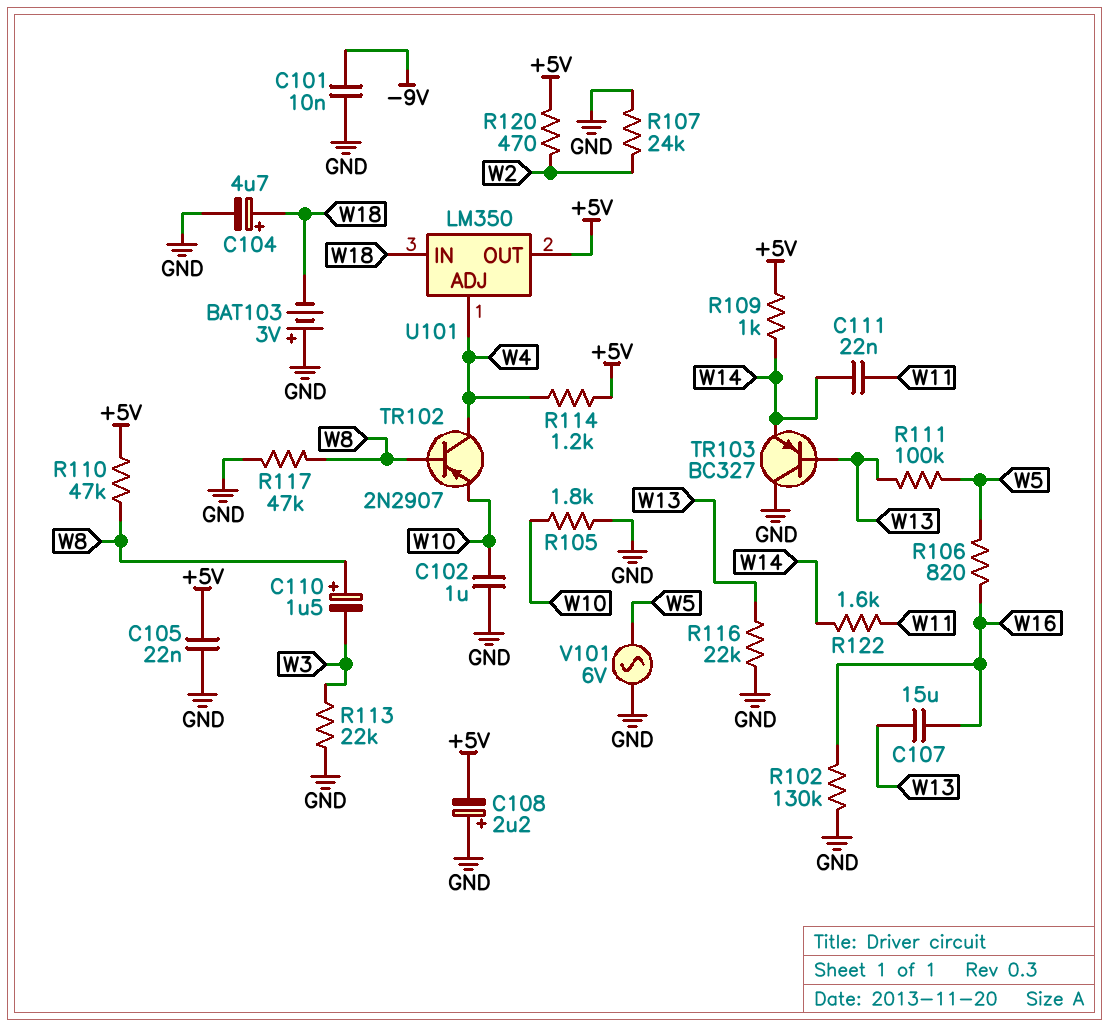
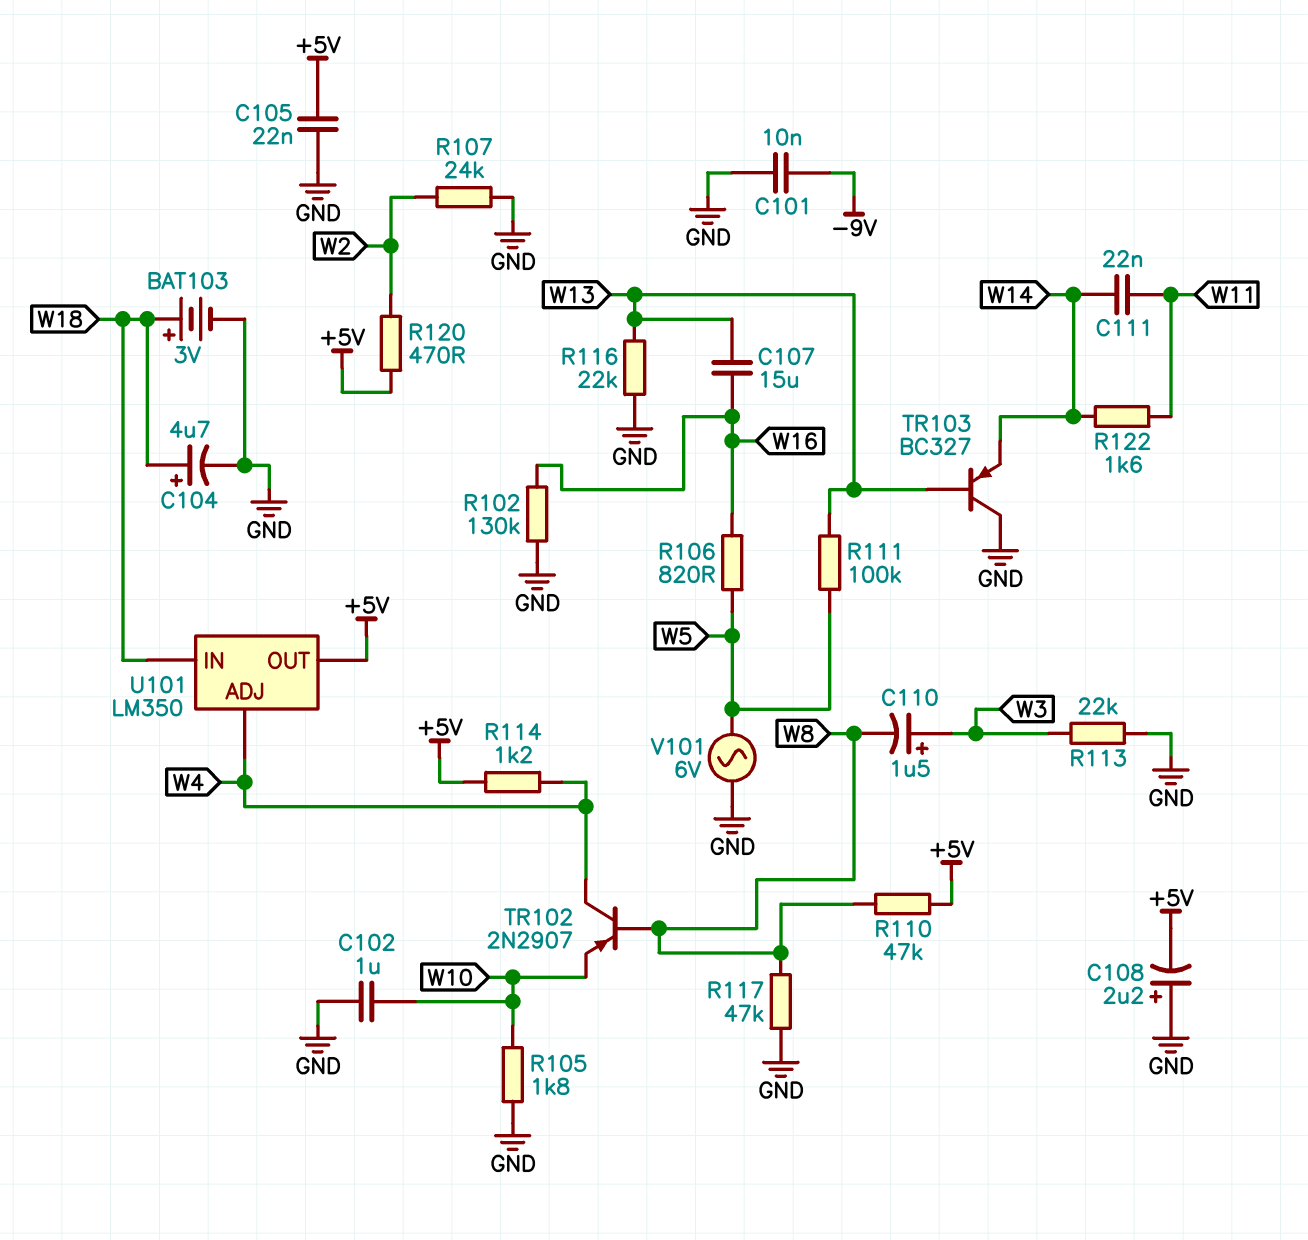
BAT103: 3V (plus GND, minus W18) -> 3V (plus W18, minus GND)
C110: 1.5uF (plus W8, minus W3) -> 1.5uF (plus W3, minus W8)
R109: 1k (+5V, W14) -> none

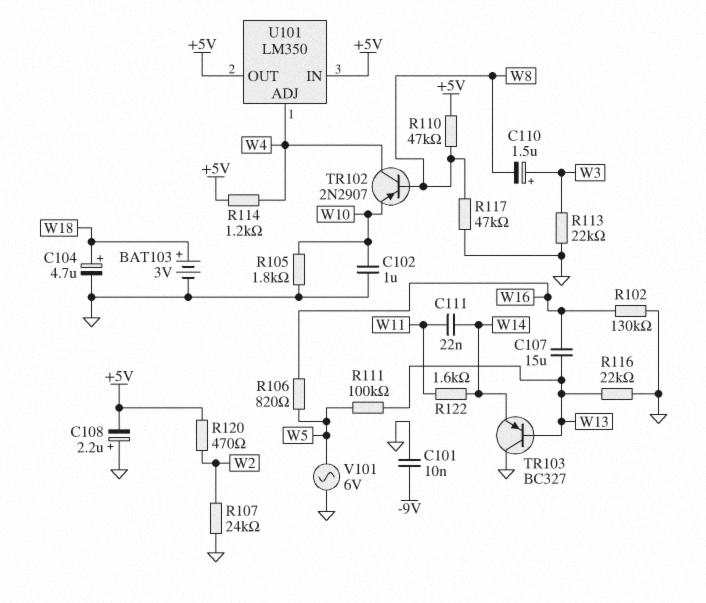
C105: 22nF (+5V, GND) -> none
U101 pin IN: W18 -> +5V

